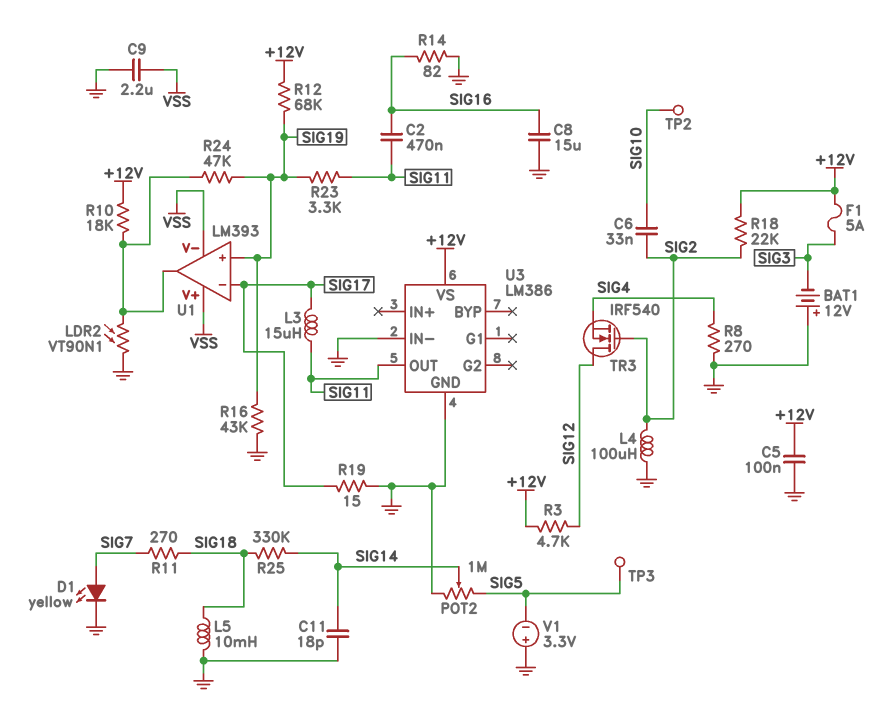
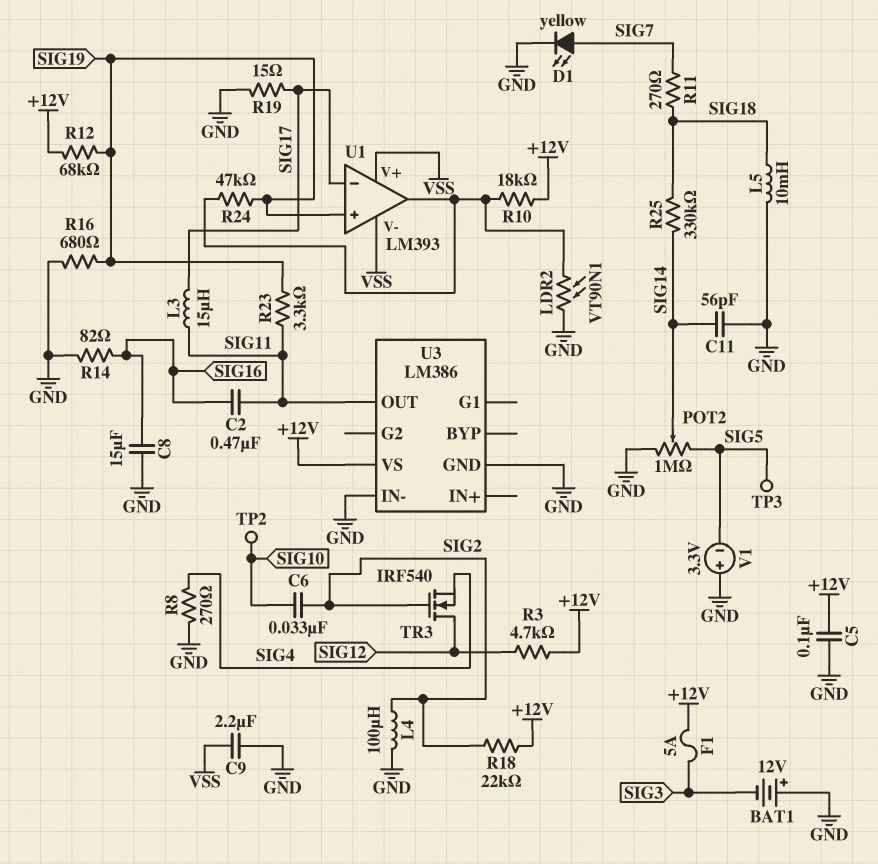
C11: 18pF (GND, SIG14) -> 56pF (GND, SIG14)
R16: 43k (GND, SIG19) -> 680 (GND, SIG19)

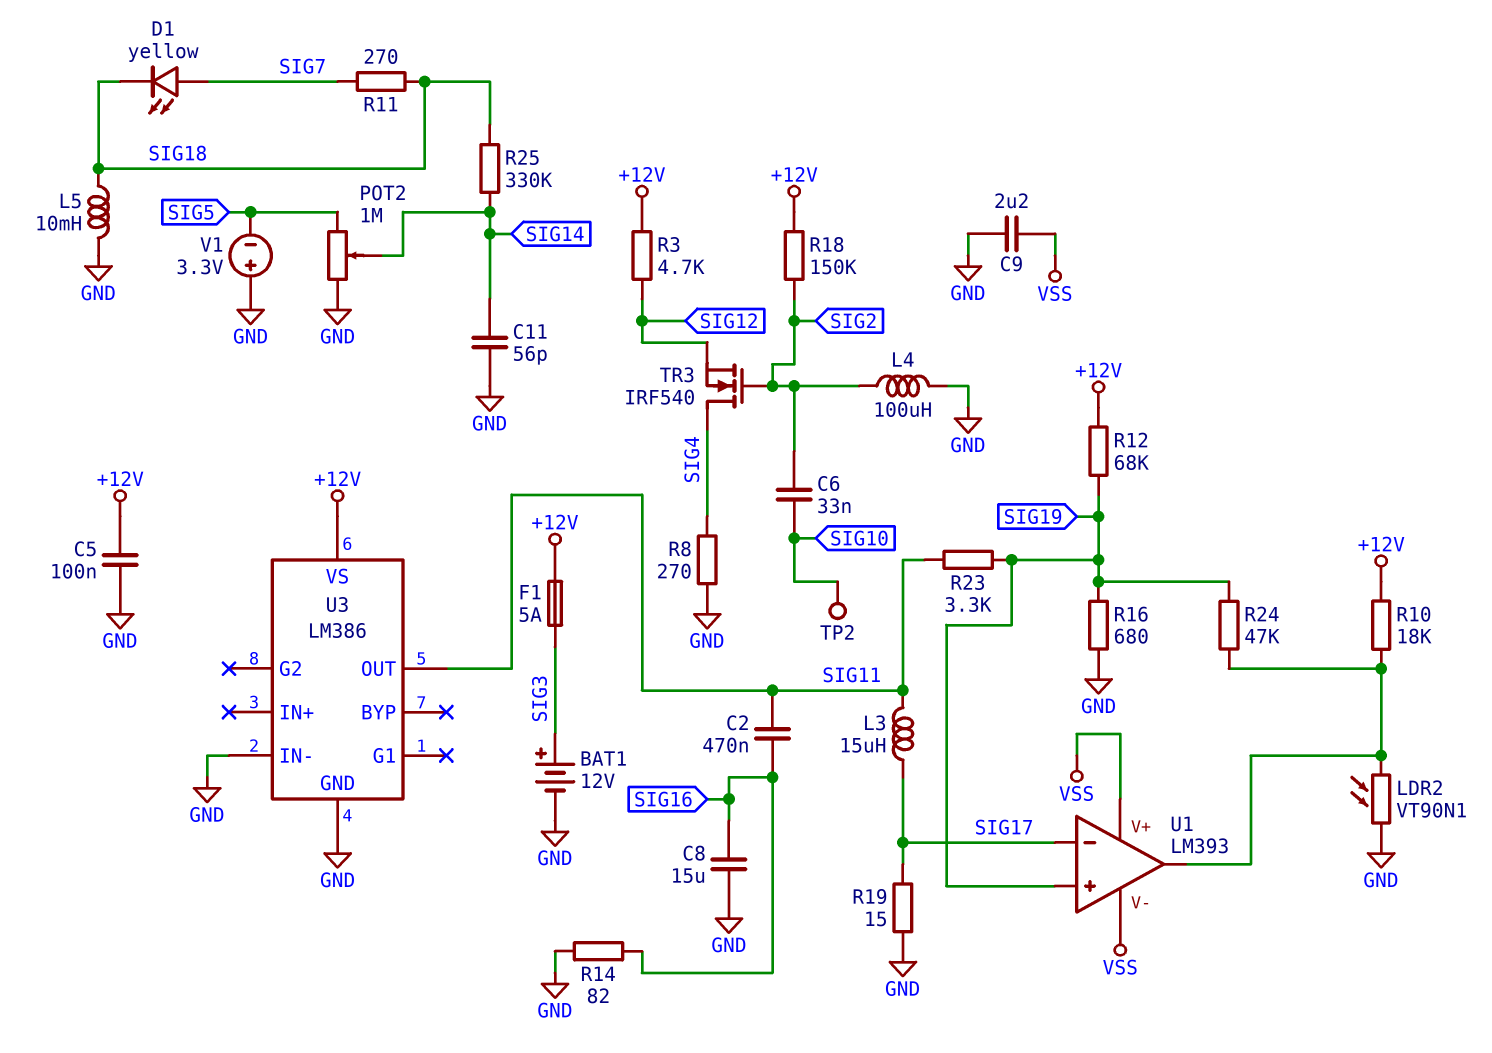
BAT1: 12V (plus GND, minus SIG3) -> 12V (plus SIG3, minus GND)
D1: LED yellow (A SIG7, K GND) -> LED yellow (A SIG7, K SIG18)
R18: 22k (+12V, SIG2) -> 150k (+12V, SIG2)
TP3: test point (SIG5) -> none
TR3: NMOS IRF540 (G SIG2, D SIG12, S SIG4) -> NMOS IRF540 (G SIG2, D SIG4, S SIG12)

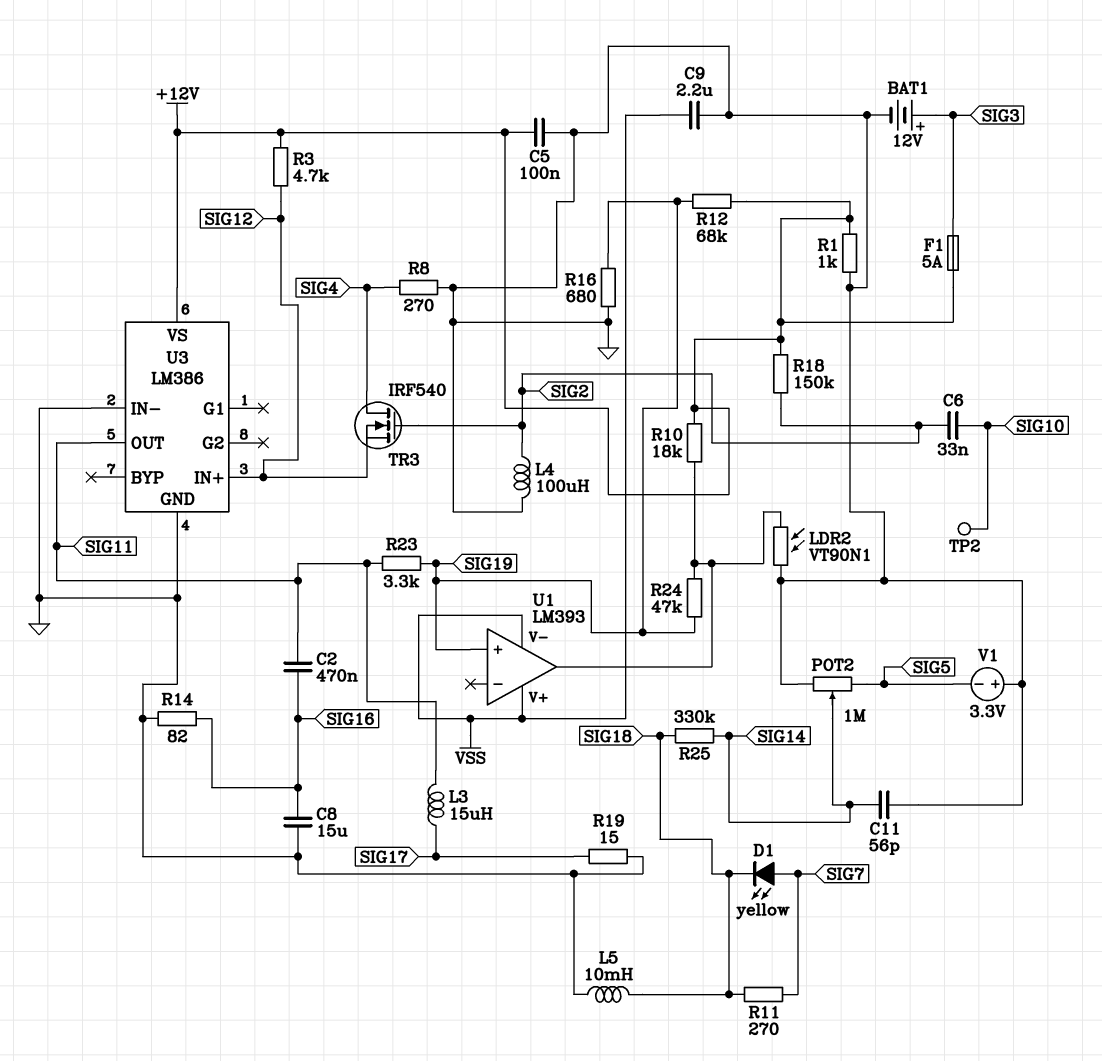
R1: none -> 1k (+12V, GND)
U1 pin in-: SIG17 -> none
U3 pin IN+: none -> SIG12

